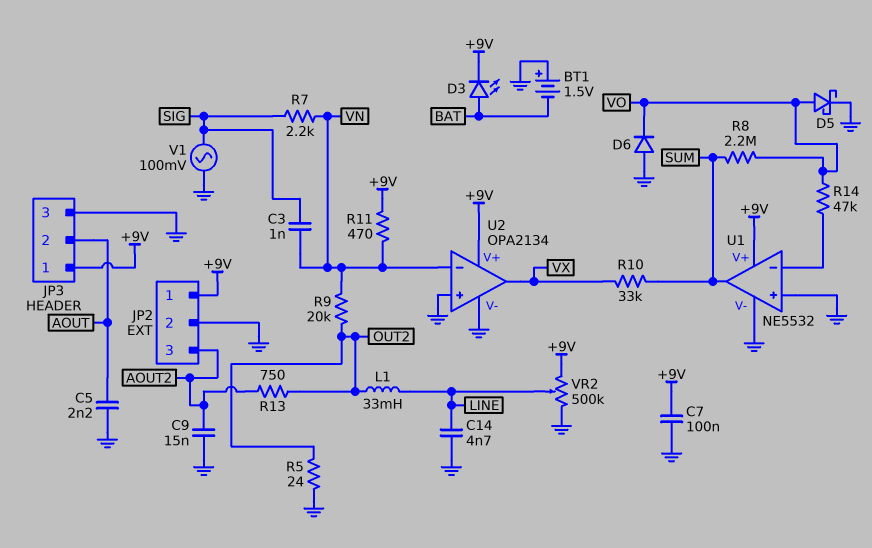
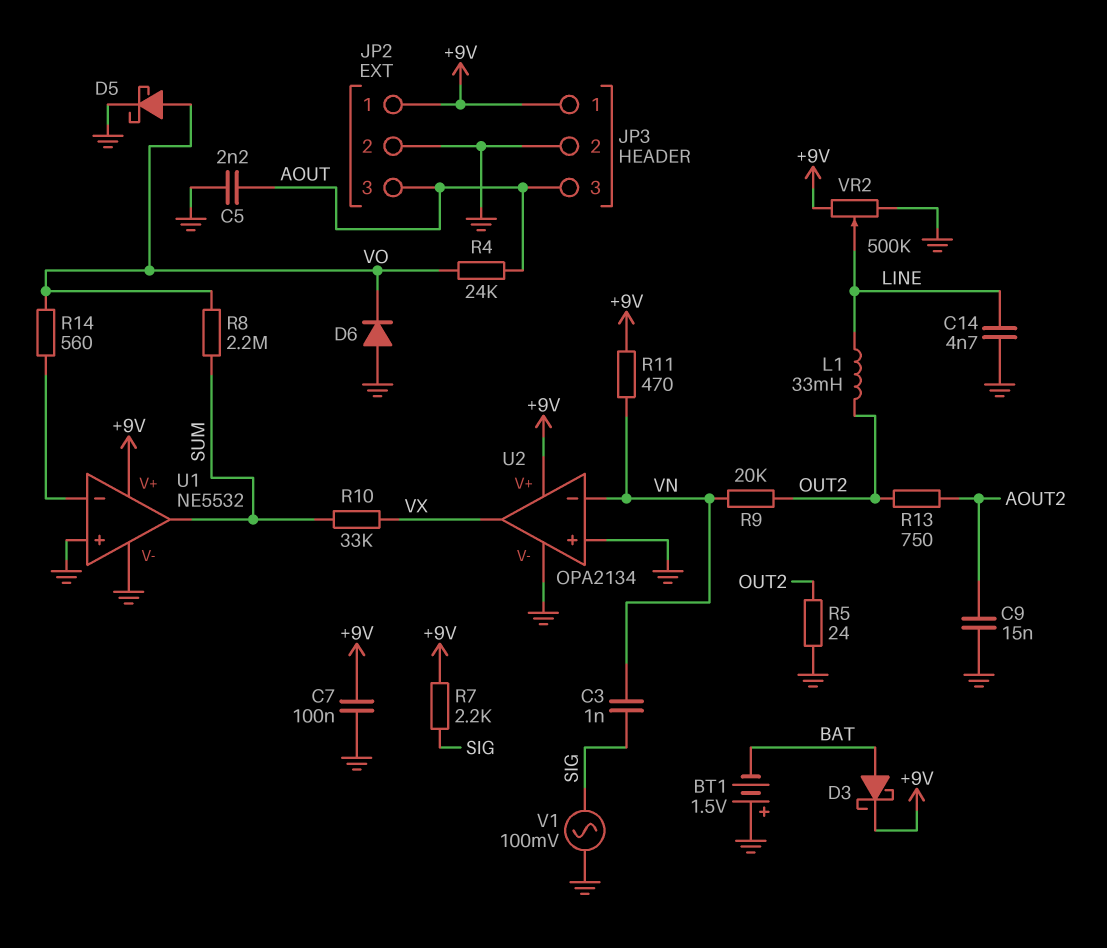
D3: LED (A BAT, K +9V) -> schottky (A BAT, K +9V)
JP2 pin 3: AOUT2 -> AOUT
JP3 pin 2: AOUT -> GND
JP3 pin 3: GND -> AOUT
R4: none -> 24k (AOUT, VO)
R7: 2.2k (SIG, VN) -> 2.2k (+9V, SIG)
R14: 47k (U1/in-, VO) -> 560 (U1/in-, VO)

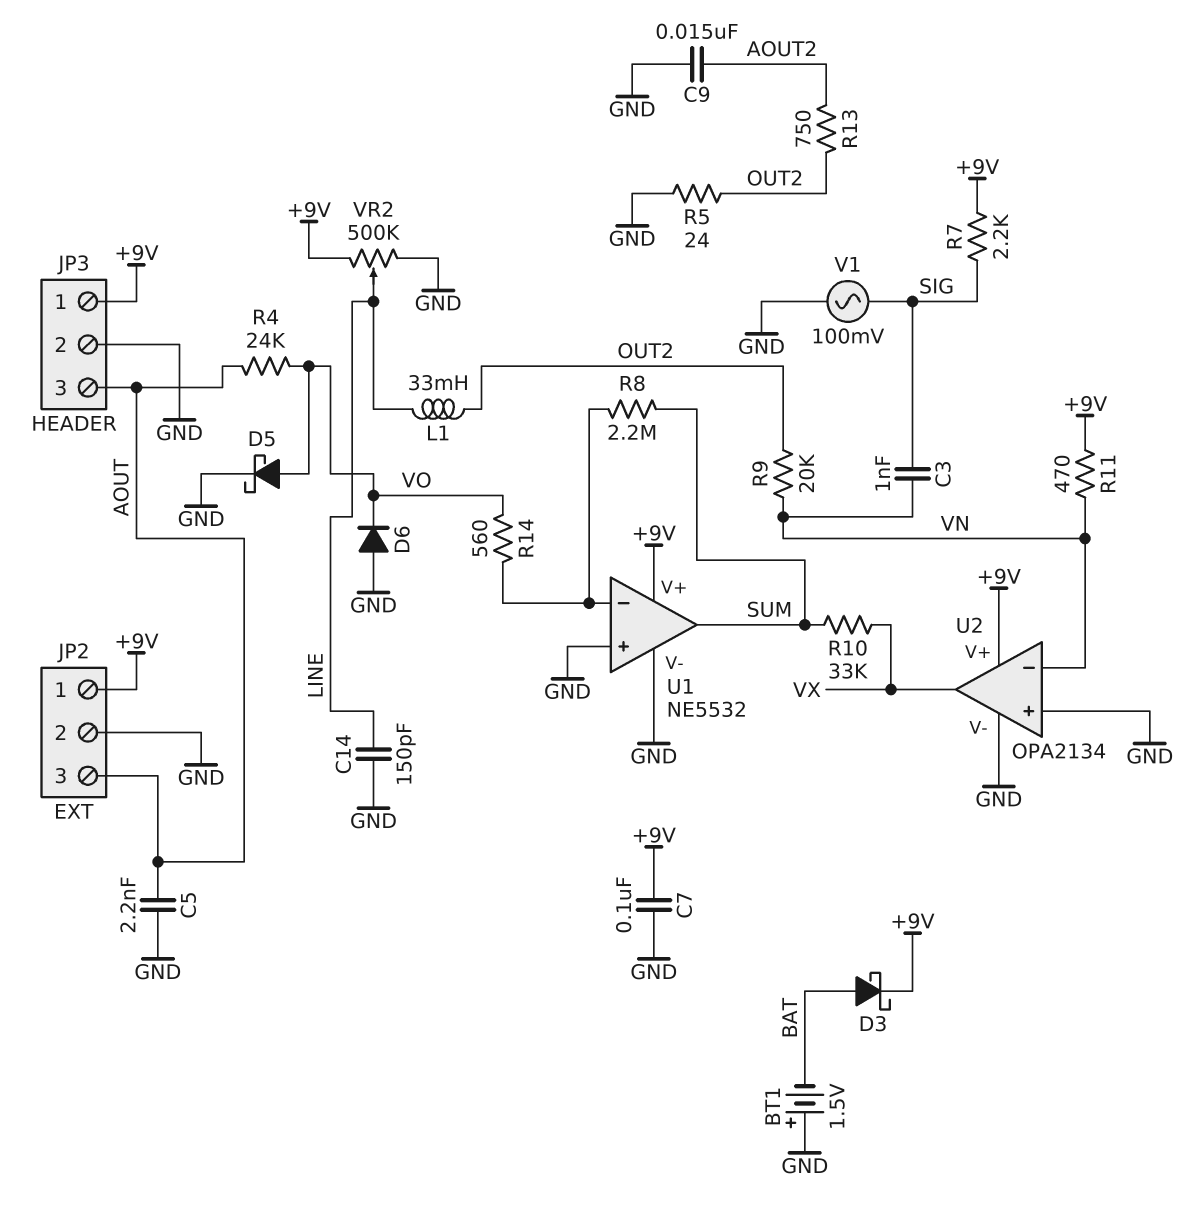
C14: 4.7nF (GND, LINE) -> 150pF (GND, LINE)
R8: 2.2M (SUM, VO) -> 2.2M (SUM, U1/in-)

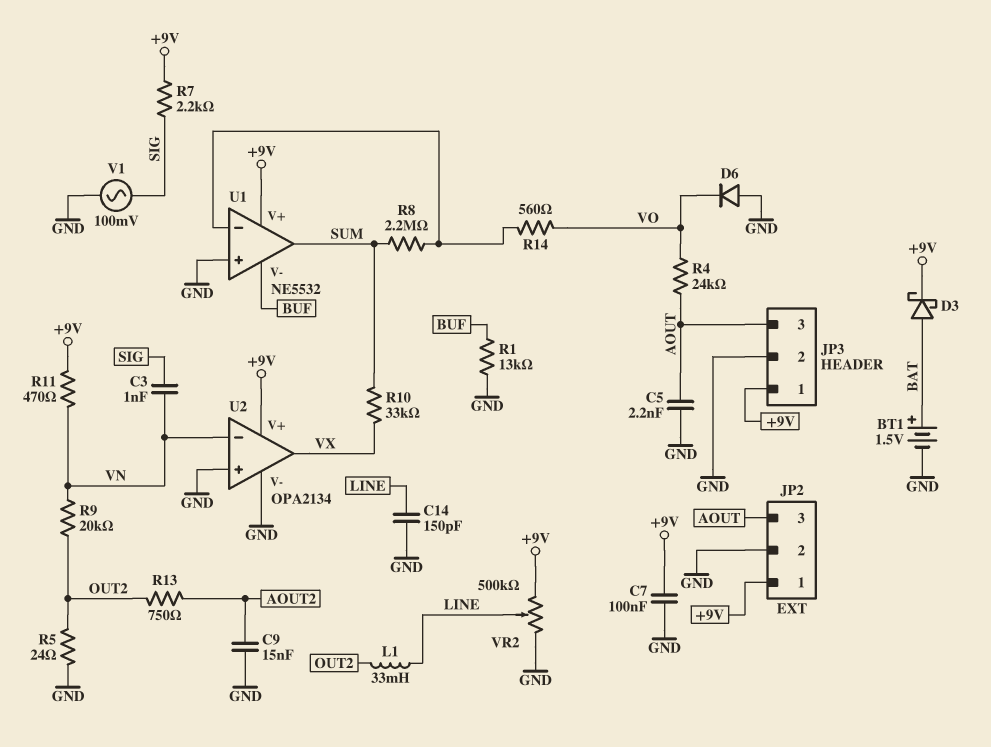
BT1: 1.5V (plus GND, minus BAT) -> 1.5V (plus BAT, minus GND)
D5: schottky (A VO, K GND) -> none
R1: none -> 13k (BUF, GND)
U1 pin V-: GND -> BUF

